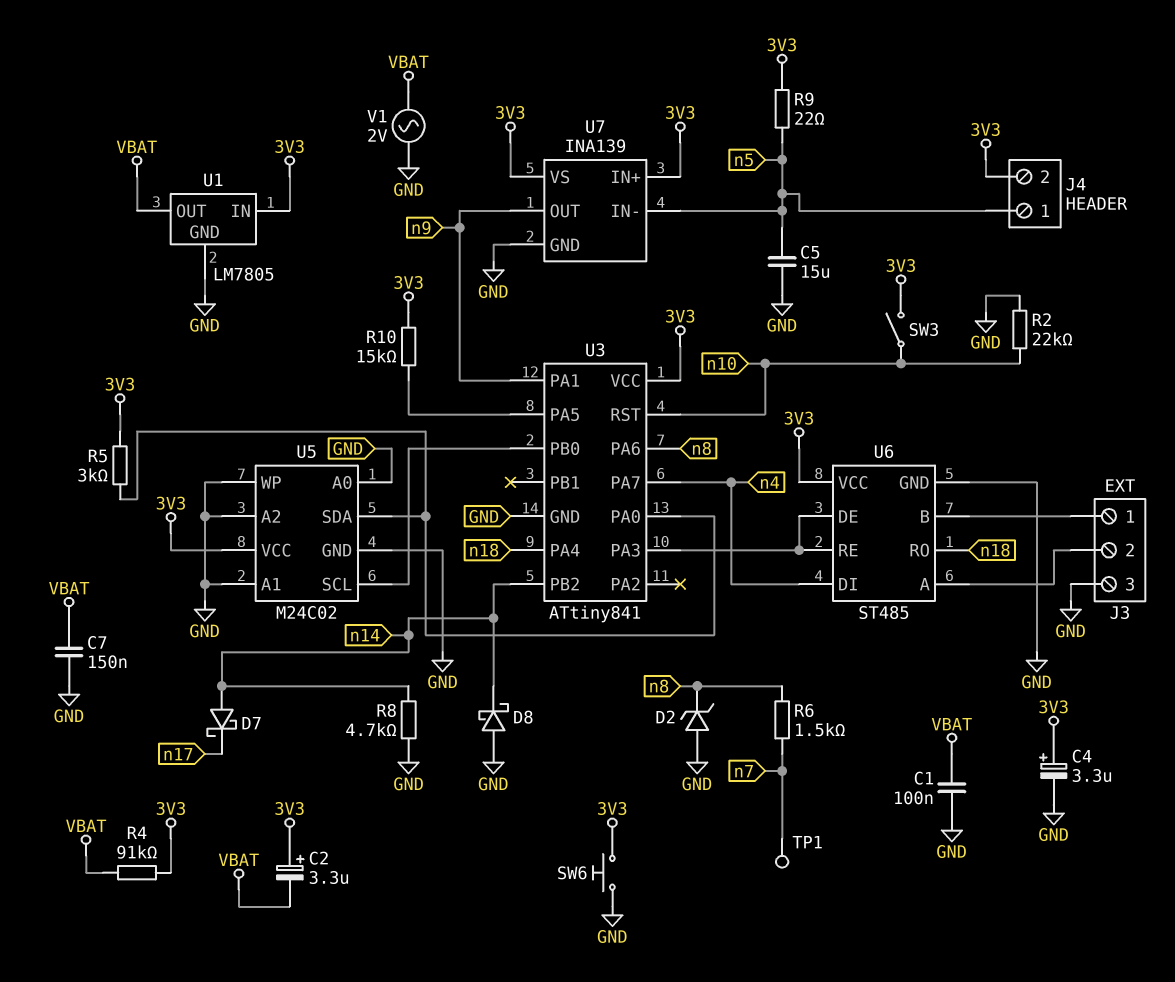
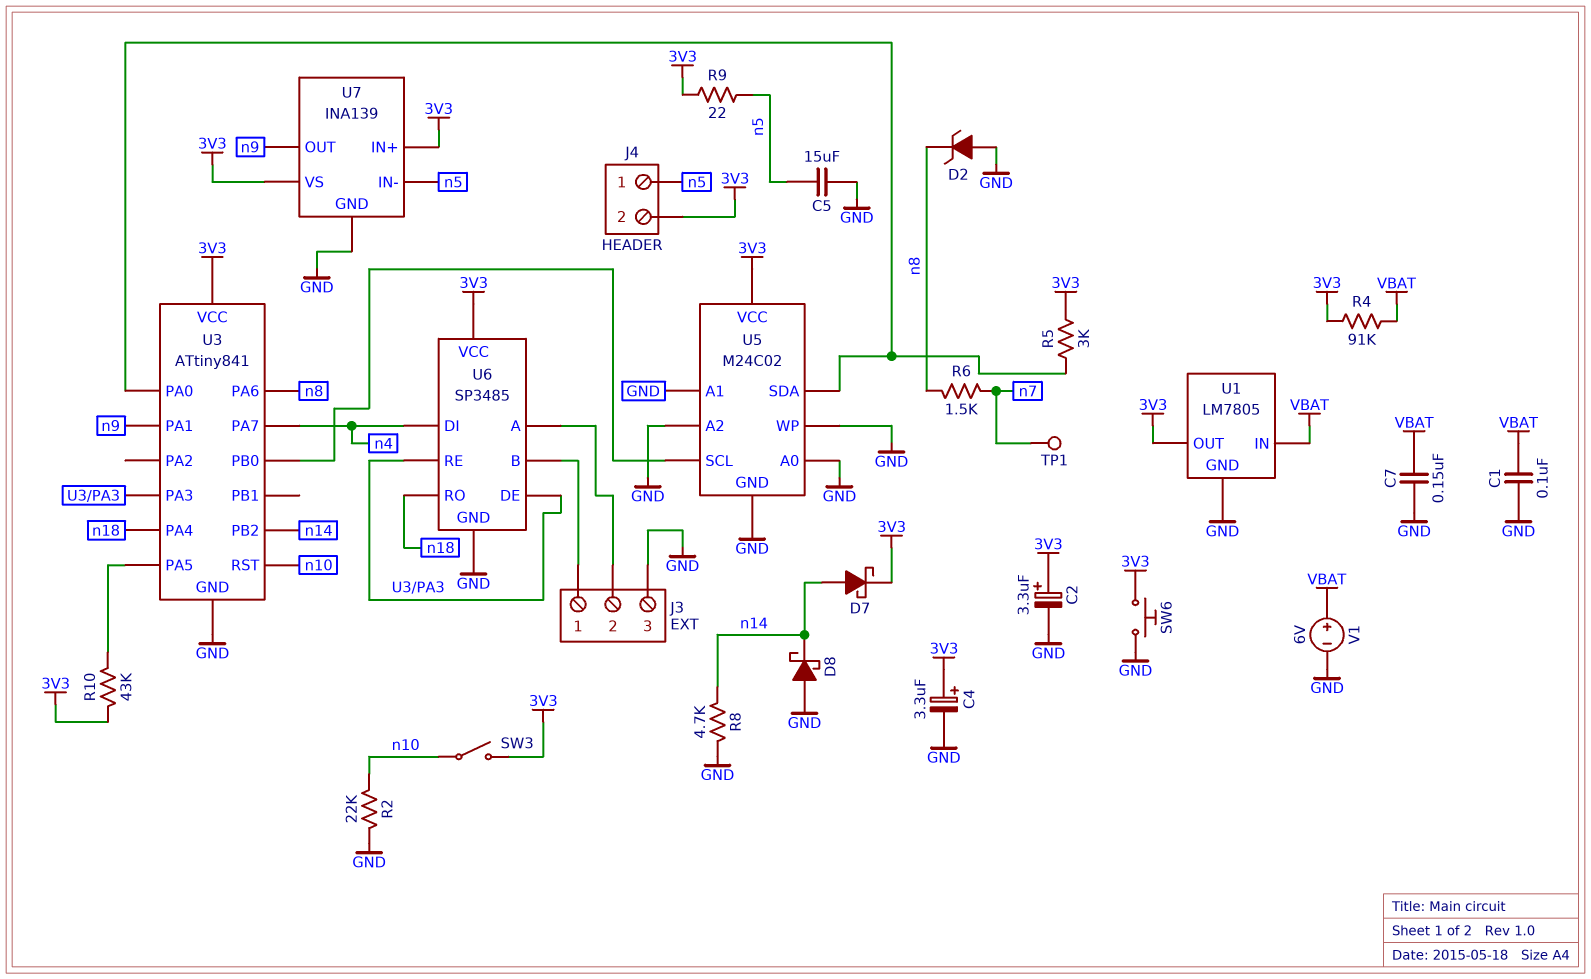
C2: 3.3uF (plus 3V3, minus VBAT) -> 3.3uF (plus 3V3, minus GND)
D7: schottky (A n14, K n17) -> schottky (A n14, K 3V3)
R10: 15k (3V3, U3/PA5) -> 43k (3V3, U3/PA5)
U1 pin IN: 3V3 -> VBAT
U1 pin OUT: VBAT -> 3V3
U6: ST485 -> SP3485
V1: AC 2V (GND, VBAT) -> 6V (plus VBAT, minus GND)

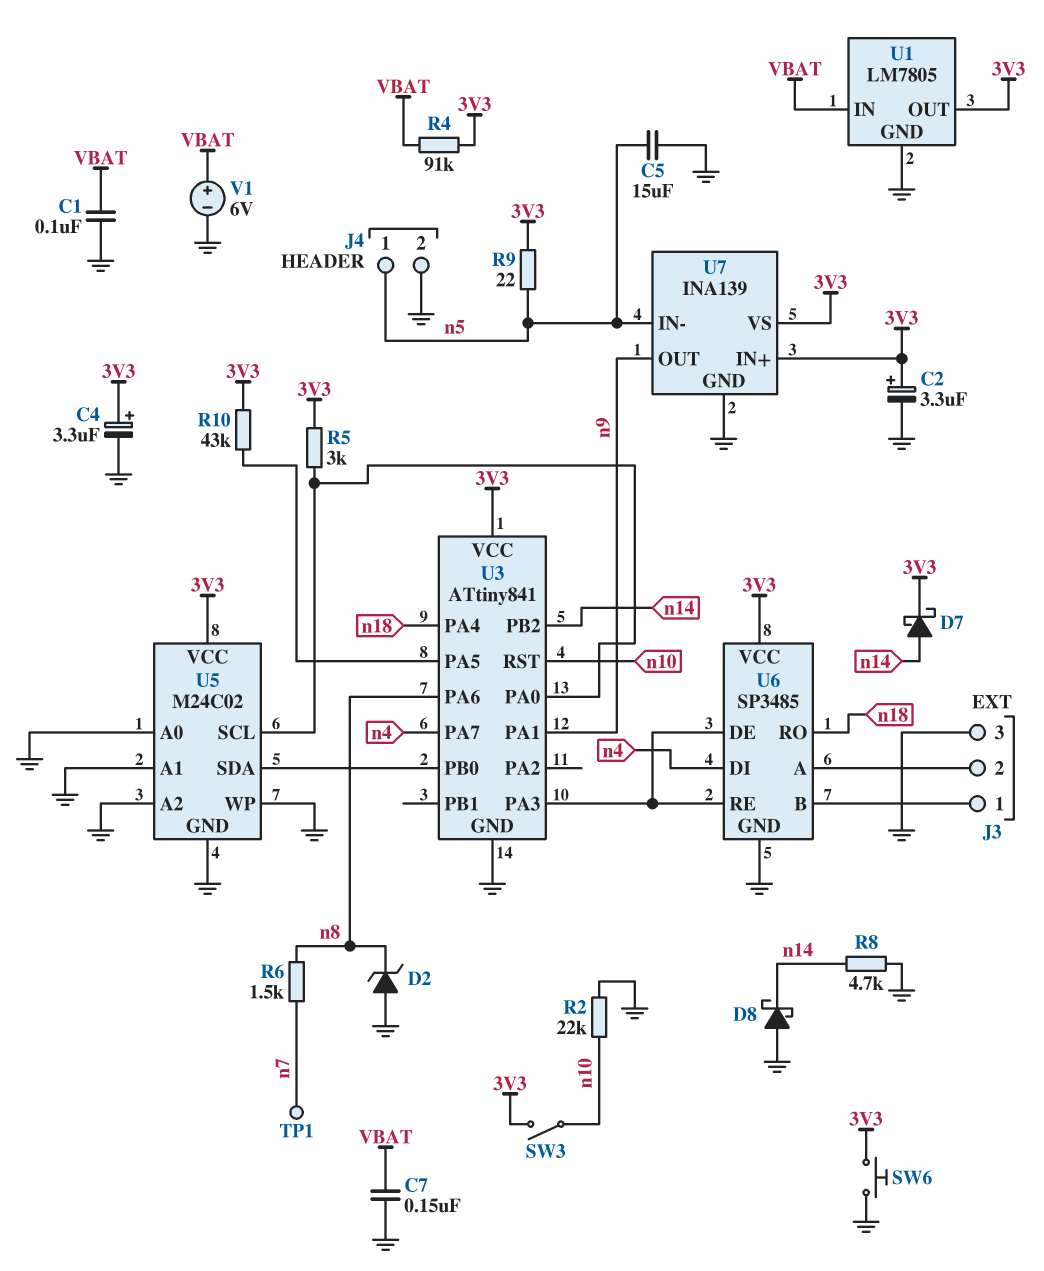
J4 pin 2: 3V3 -> GND
U5 pin SCL: U3/PB0 -> U3/PA0
U5 pin SDA: U3/PA0 -> U3/PB0

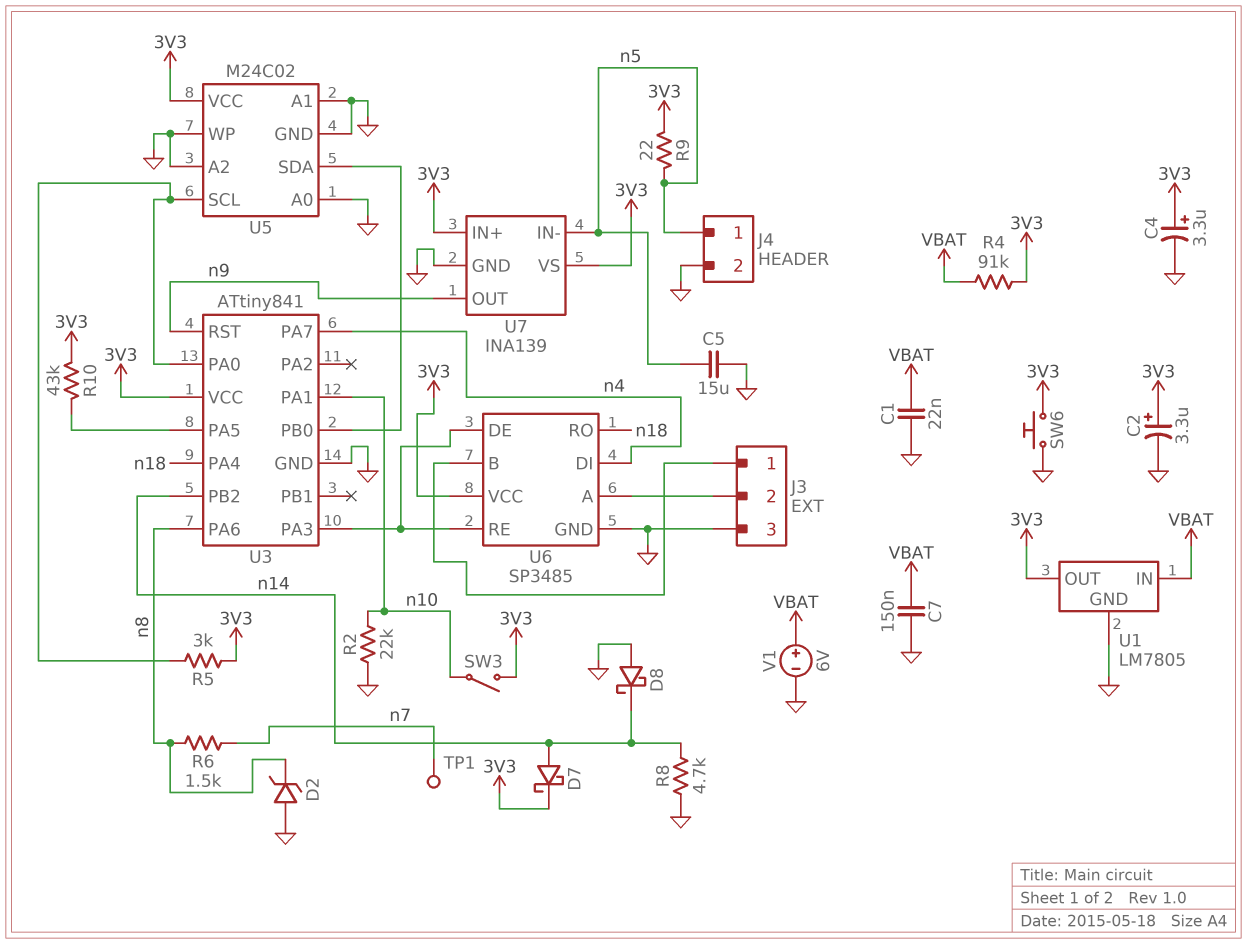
C1: 100nF (GND, VBAT) -> 22nF (GND, VBAT)
U3 pin PA1: n9 -> n10
U3 pin RST: n10 -> n9

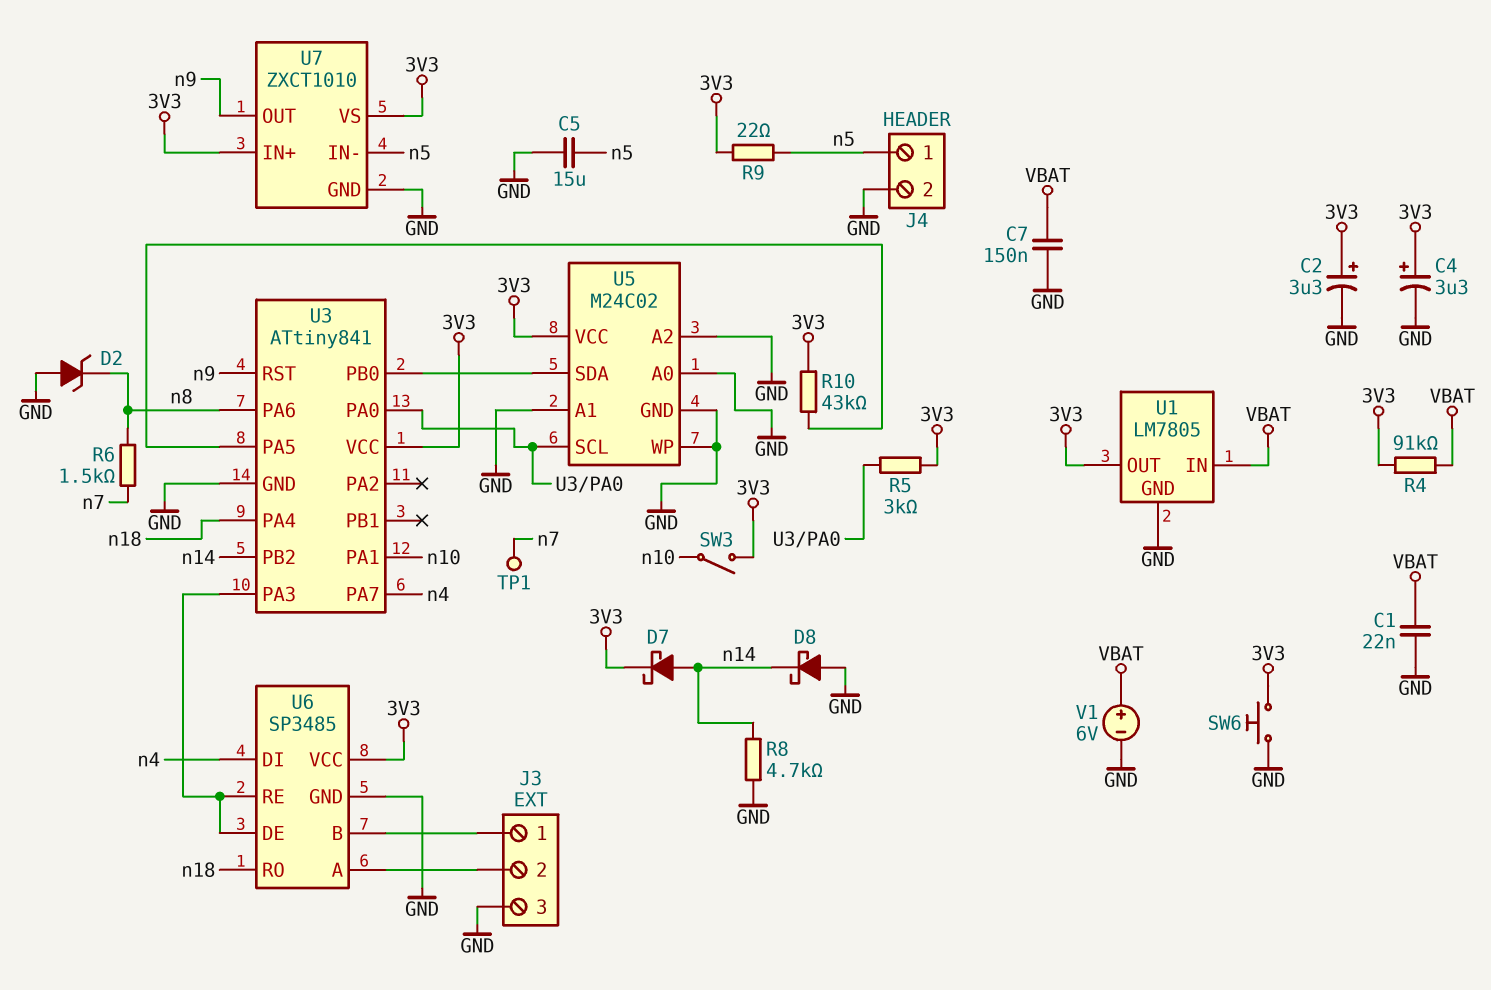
R2: 22k (GND, n10) -> none
U7: INA139 -> ZXCT1010

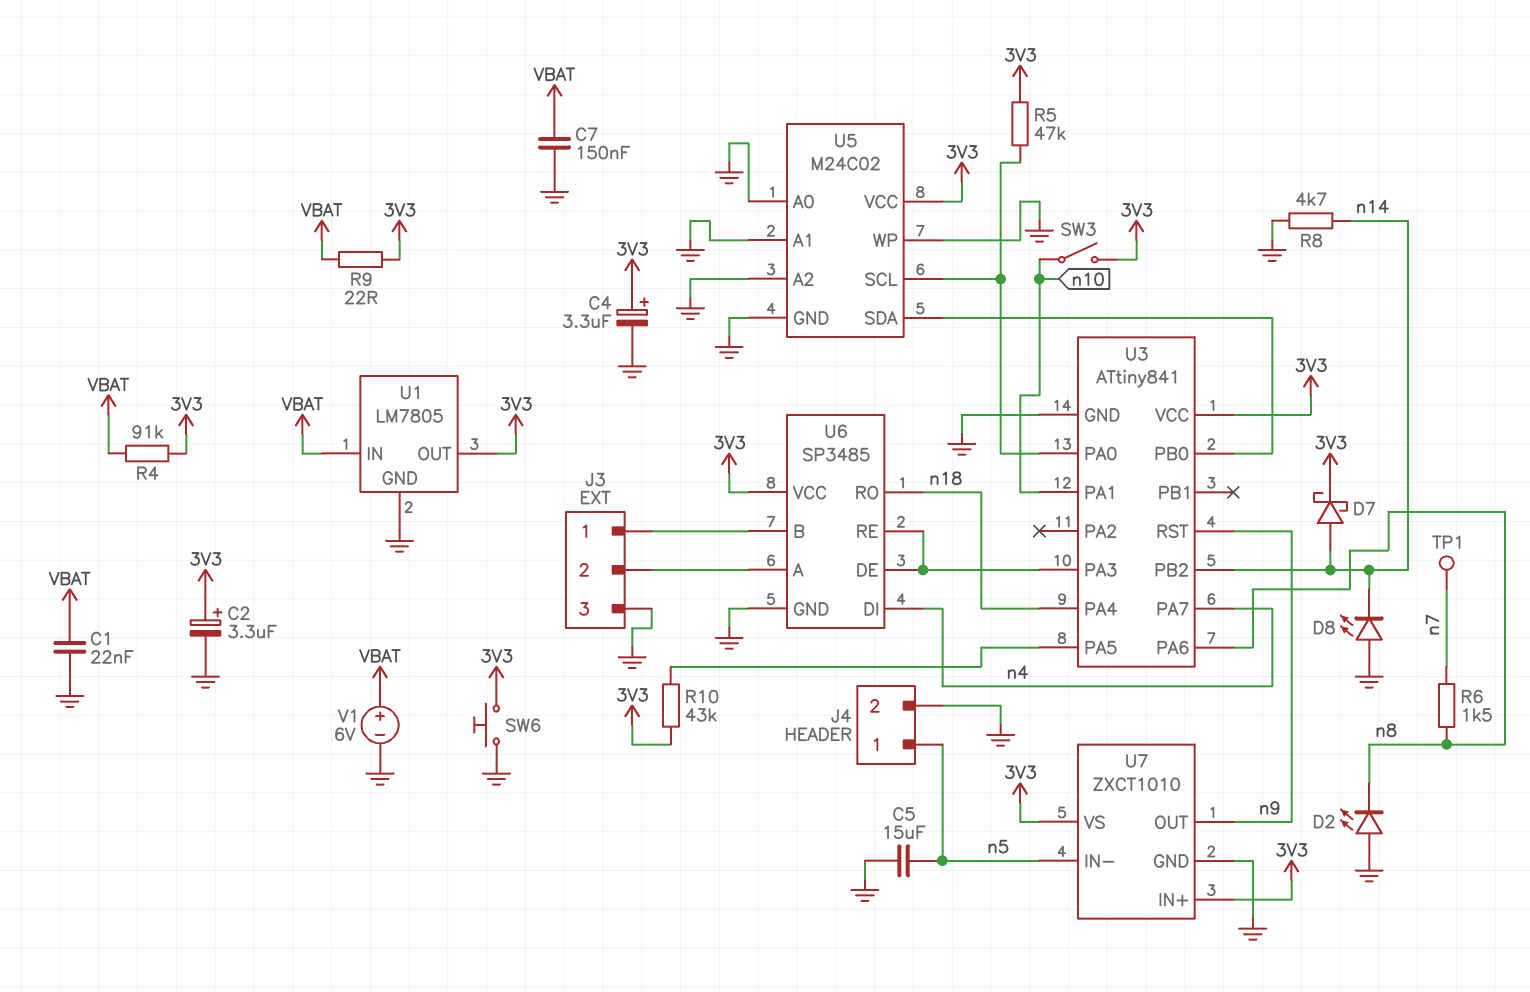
D2: zener (A GND, K n8) -> LED (A GND, K n8)
D8: schottky (A GND, K n14) -> LED (A GND, K n14)
R5: 3k (3V3, U3/PA0) -> 47k (3V3, U3/PA0)
R9: 22 (3V3, n5) -> 22 (3V3, VBAT)

